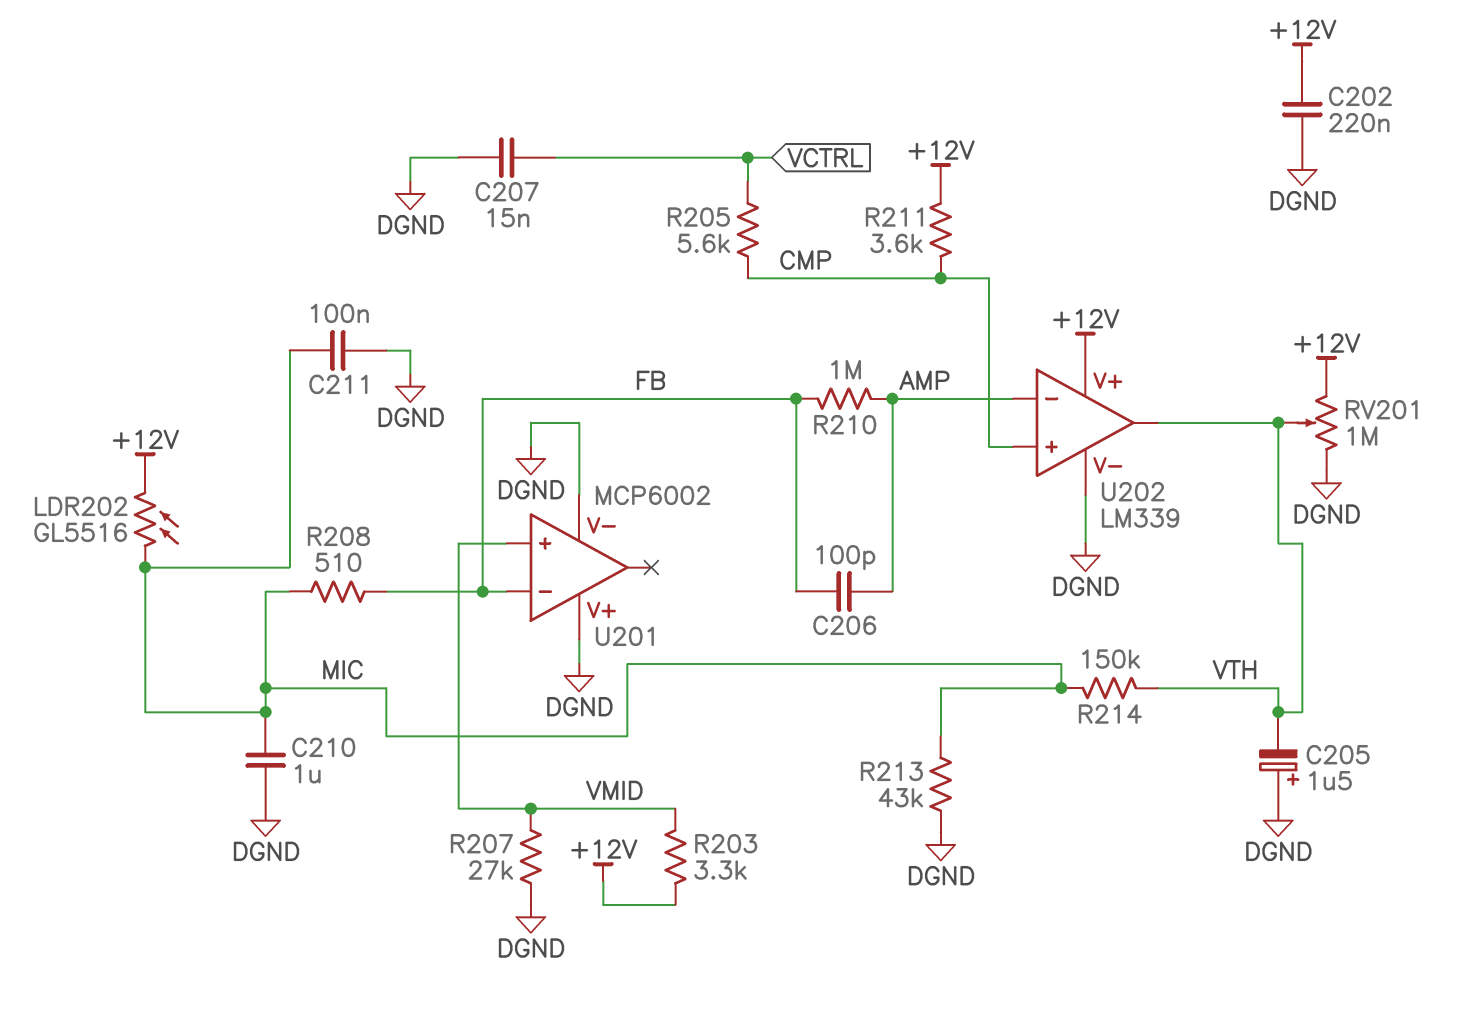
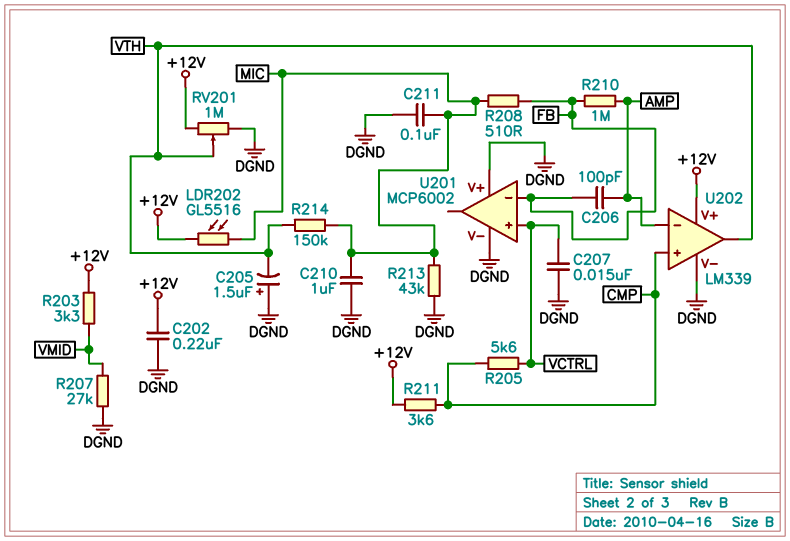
U201 pin in+: VMID -> VCTRL

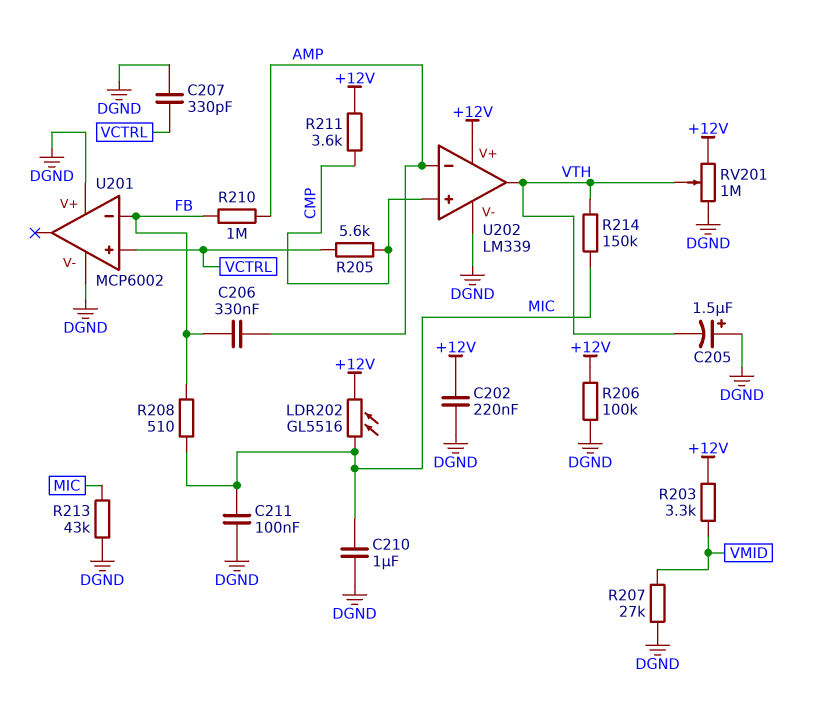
C206: 100pF (AMP, FB) -> 330nF (AMP, FB)
C207: 15nF (DGND, VCTRL) -> 330pF (DGND, VCTRL)
R206: none -> 100k (+12V, DGND)

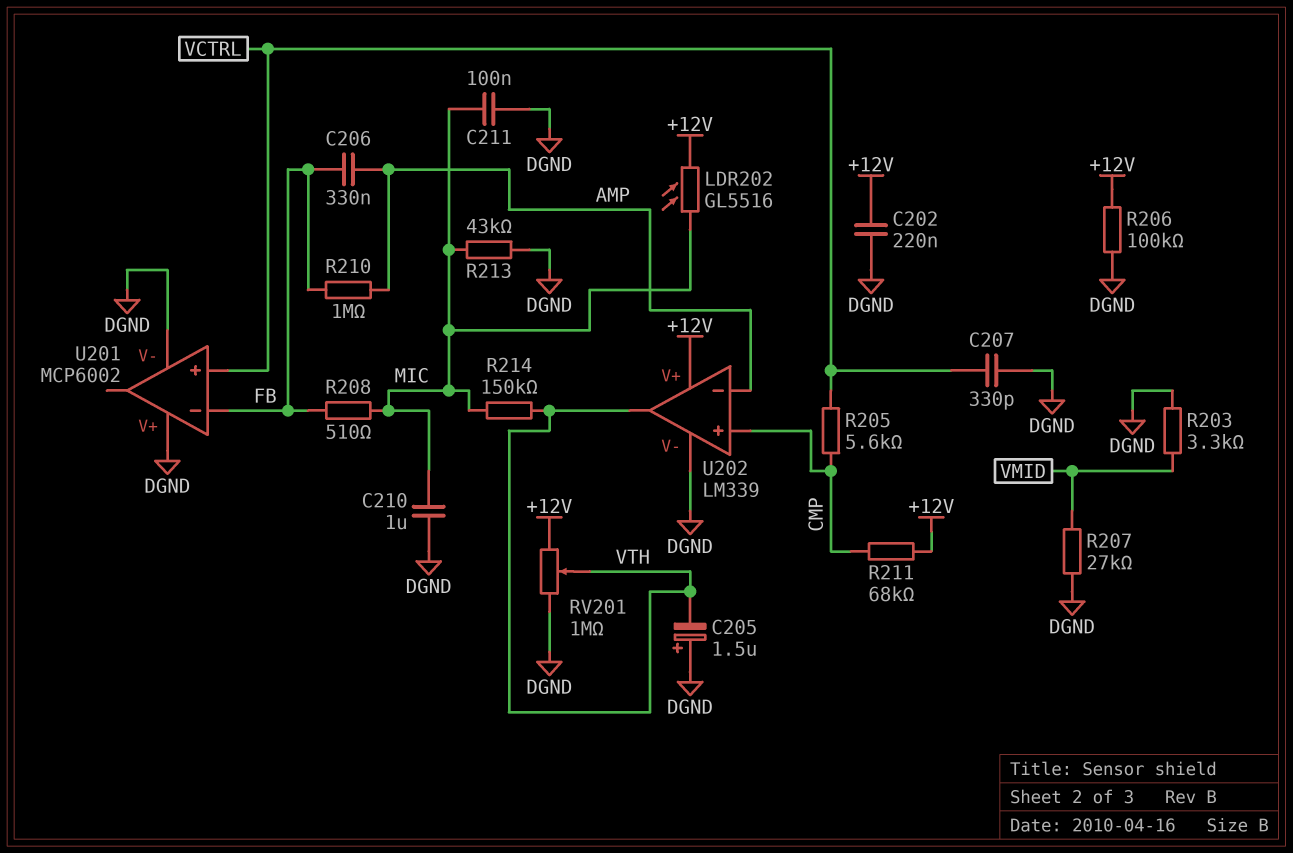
R203: 3.3k (+12V, VMID) -> 3.3k (DGND, VMID)
R211: 3.6k (+12V, CMP) -> 68k (+12V, CMP)

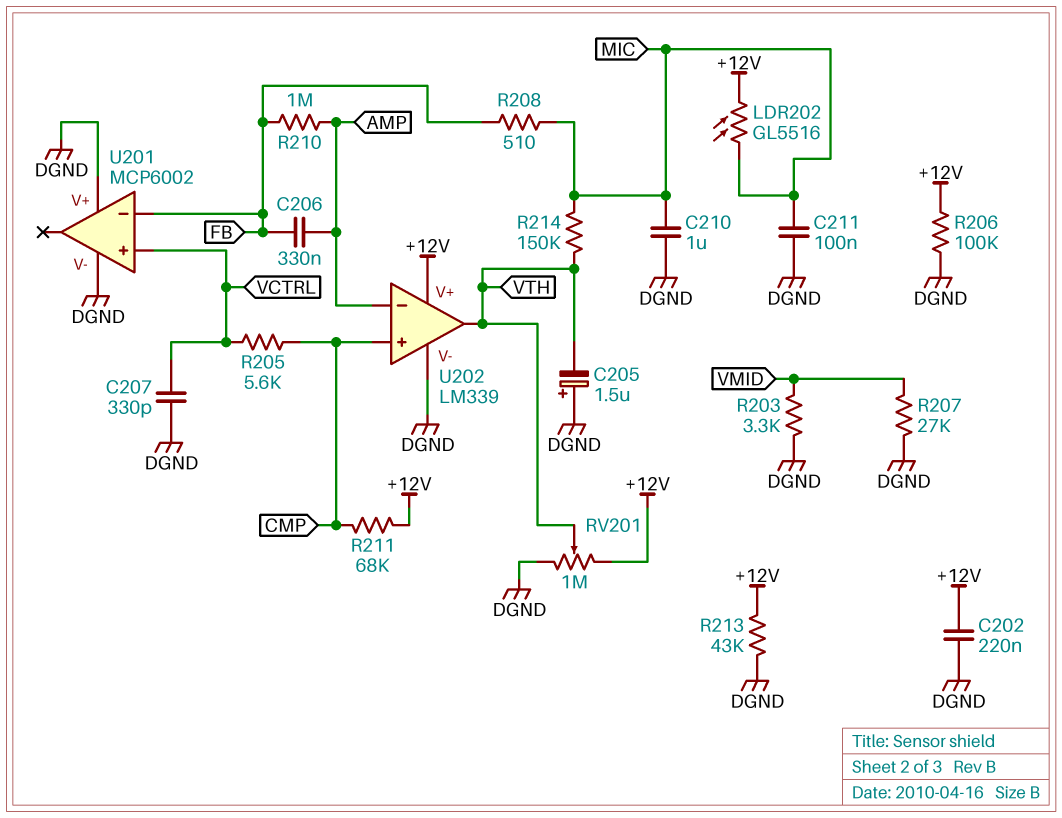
R213: 43k (DGND, MIC) -> 43k (+12V, DGND)

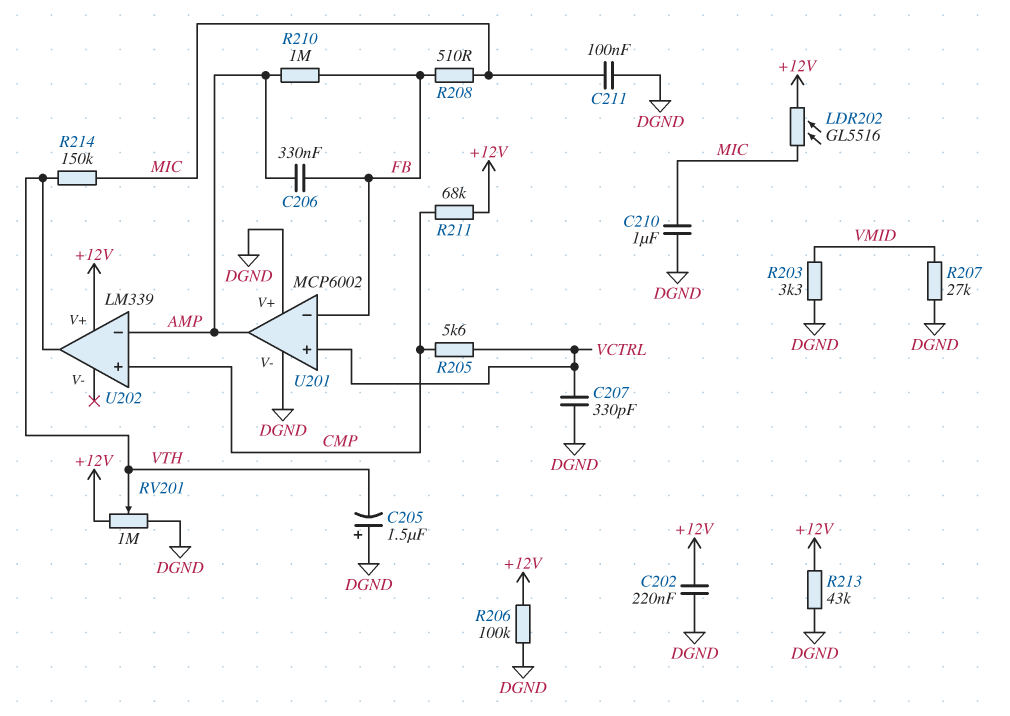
U201 pin out: none -> AMP
U202 pin V-: DGND -> none

